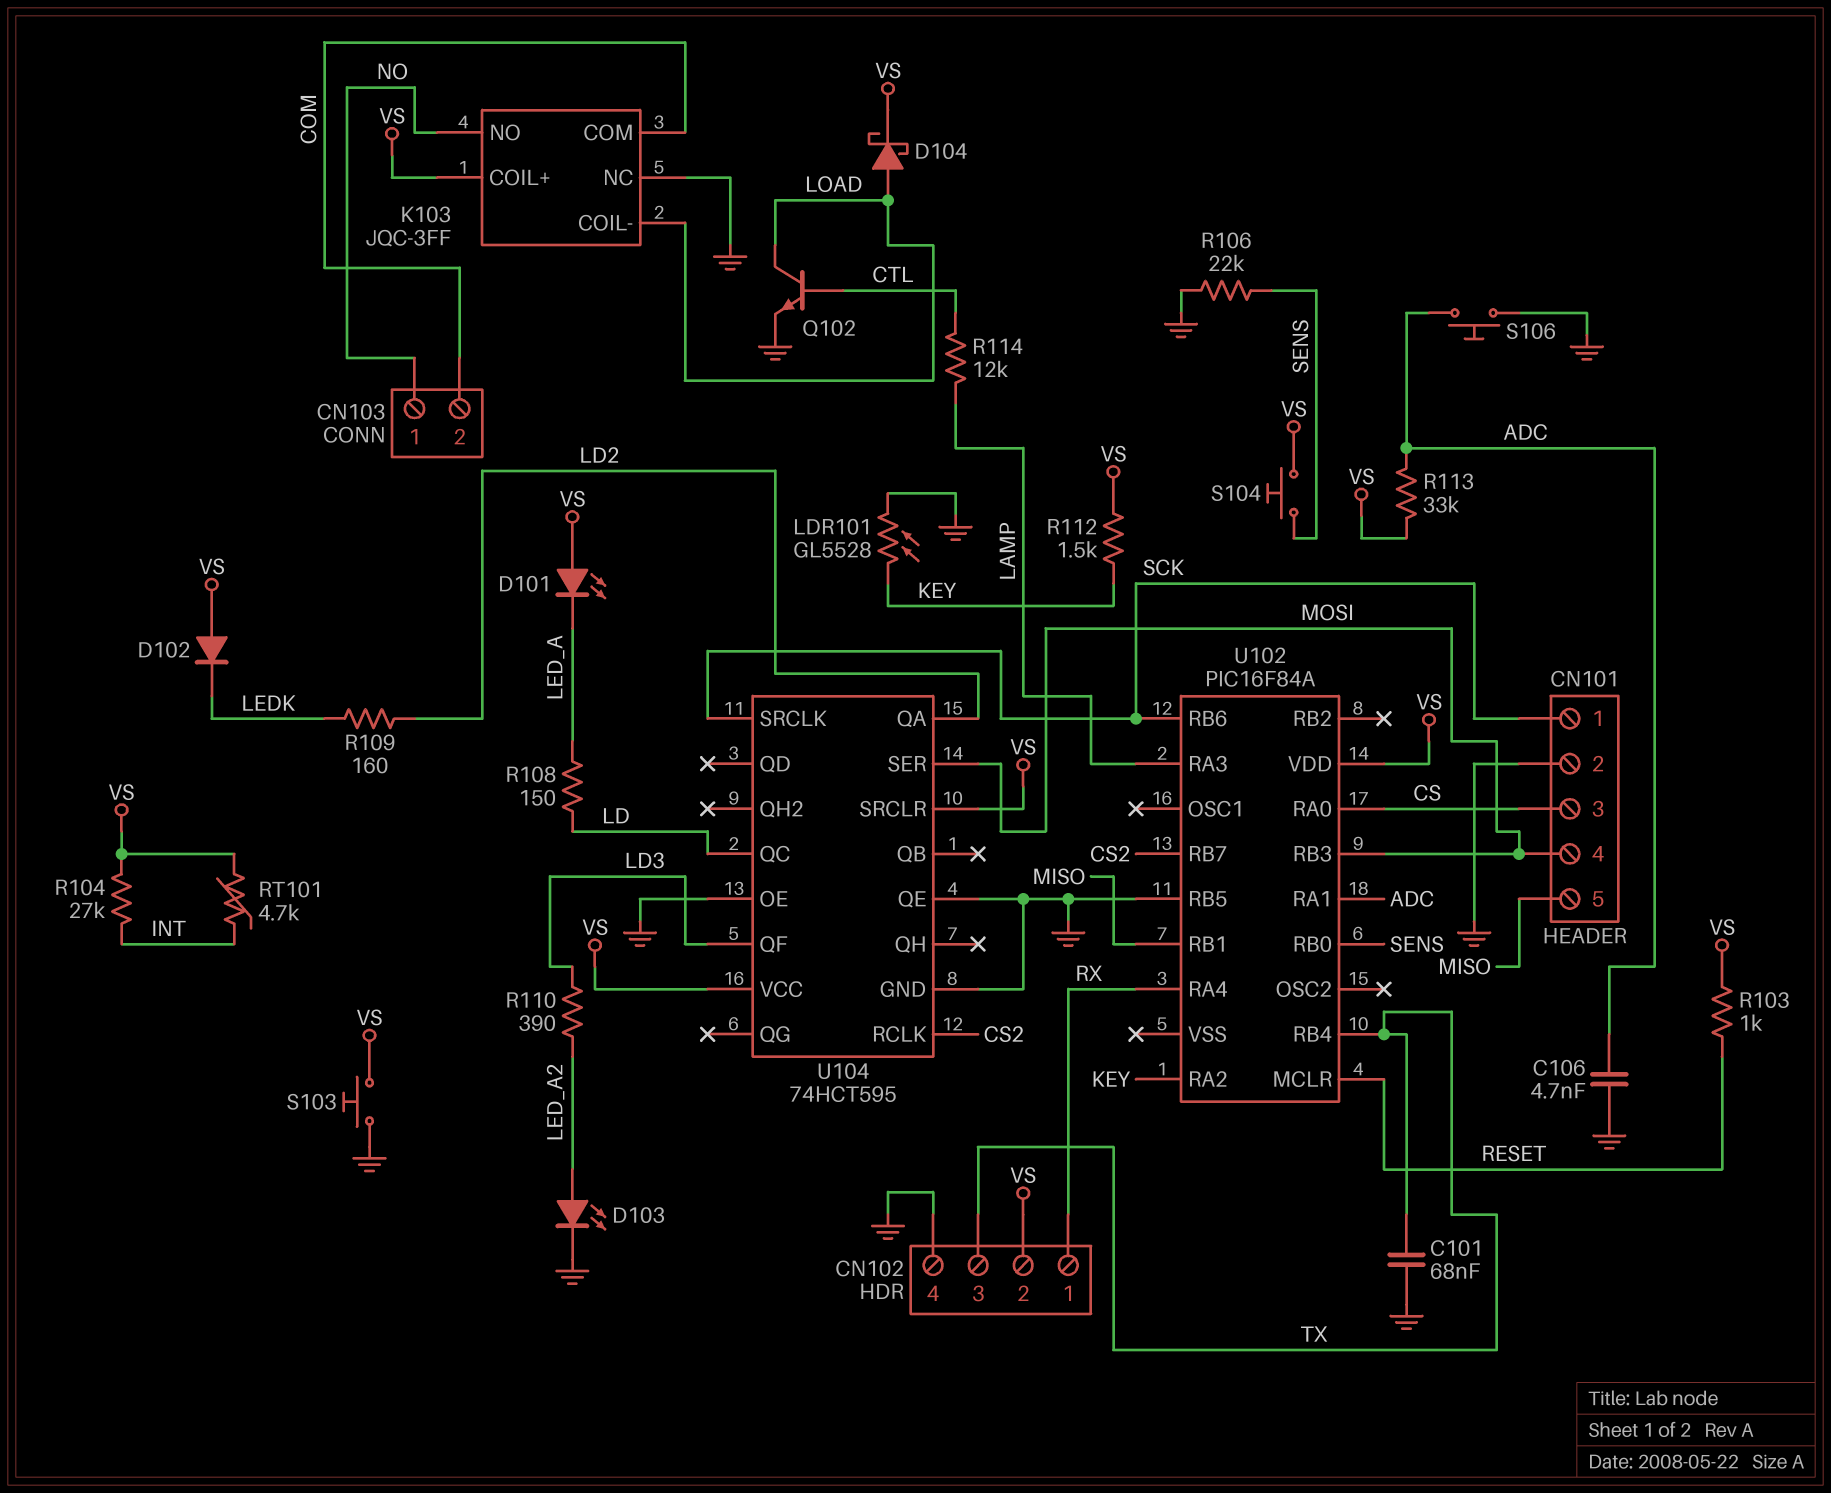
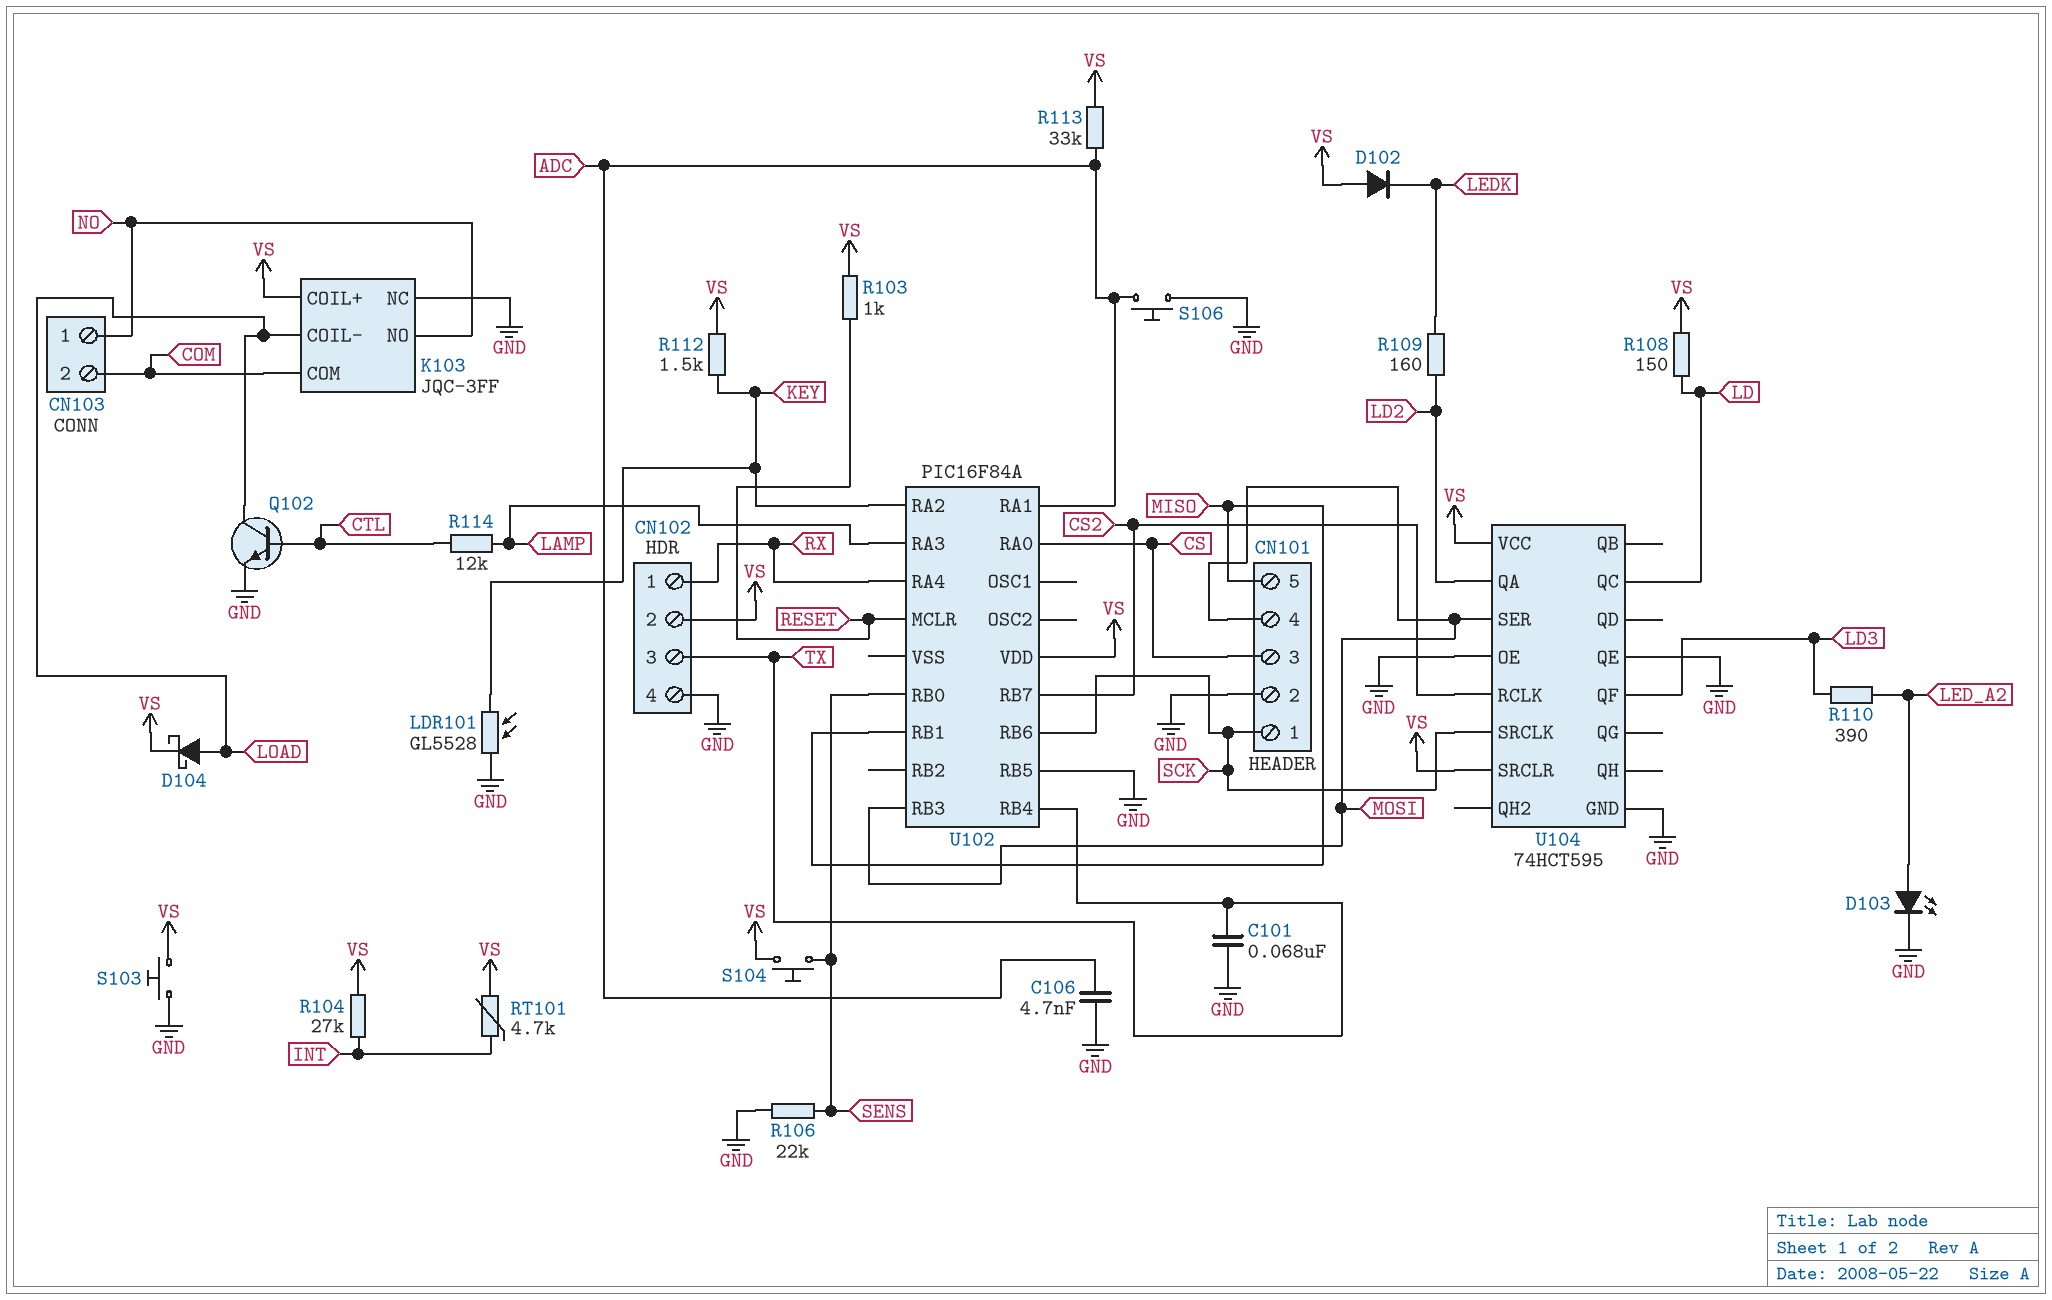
D101: LED (A VS, K LED_A) -> none
R108: 150 (LD, LED_A) -> 150 (LD, VS)

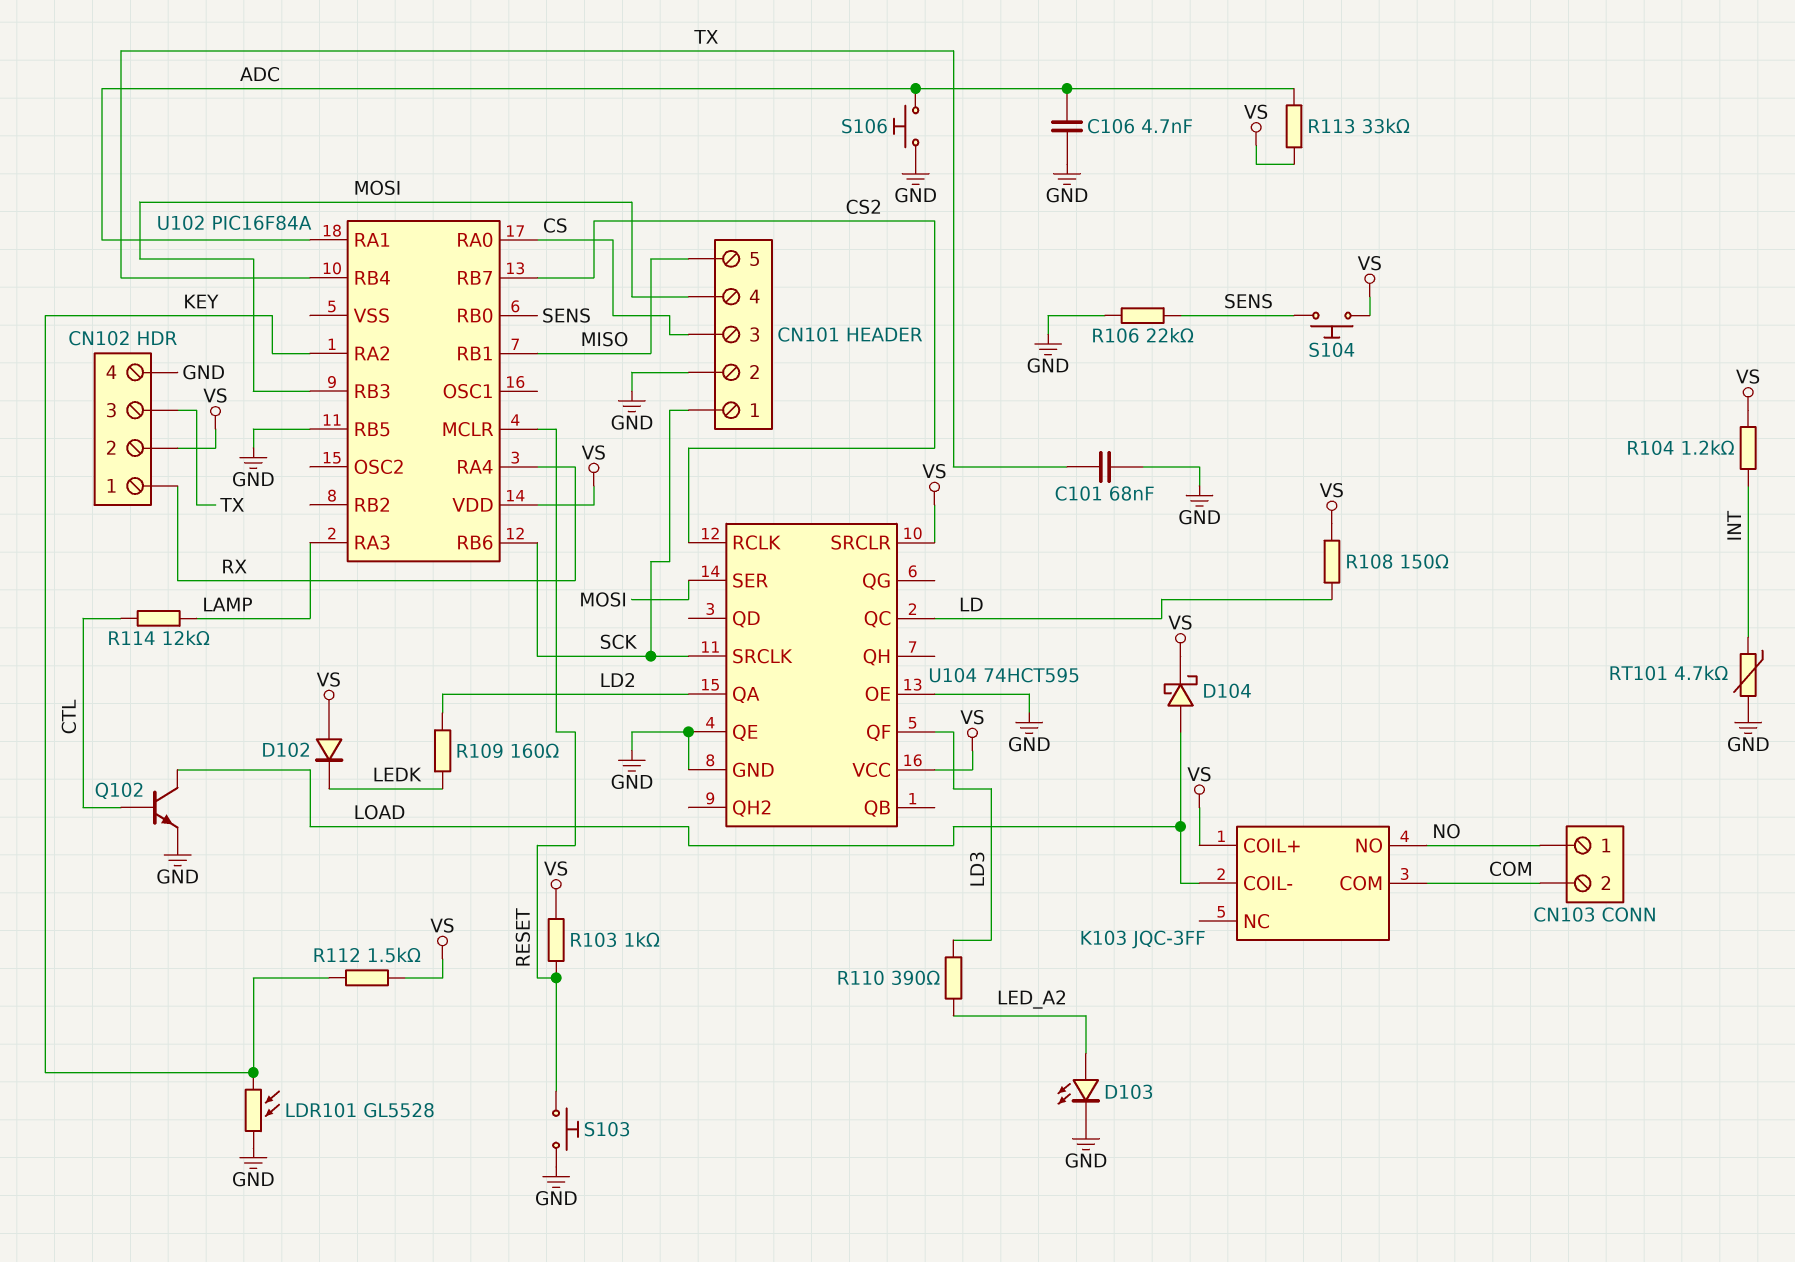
K103 pin NC: GND -> none
R104: 27k (INT, VS) -> 1.2k (INT, VS)
RT101: 4.7k (INT, VS) -> 4.7k (GND, INT)
S103: button (GND, VS) -> button (GND, RESET)

